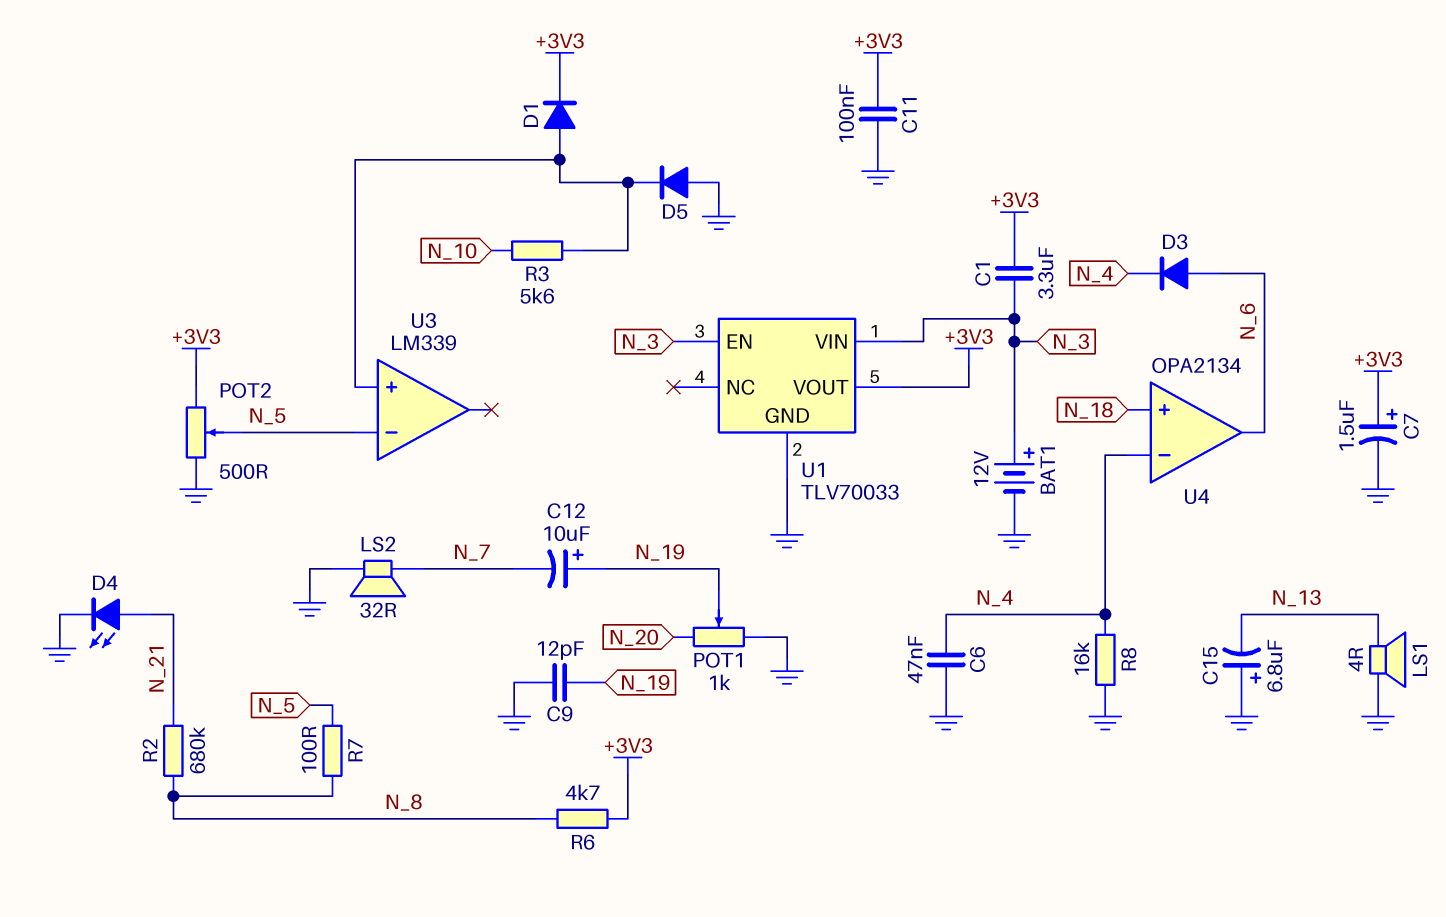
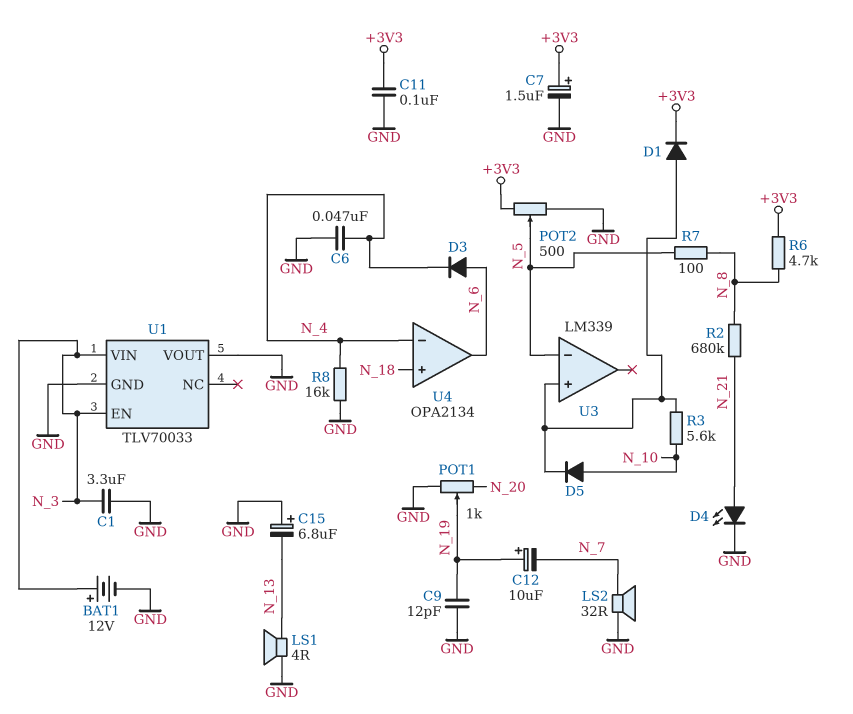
C1: 3.3uF (+3V3, N_3) -> 3.3uF (GND, N_3)
D5: diode (A GND, K U3/in+) -> diode (A N_10, K U3/in+)
U1 pin VOUT: +3V3 -> GND

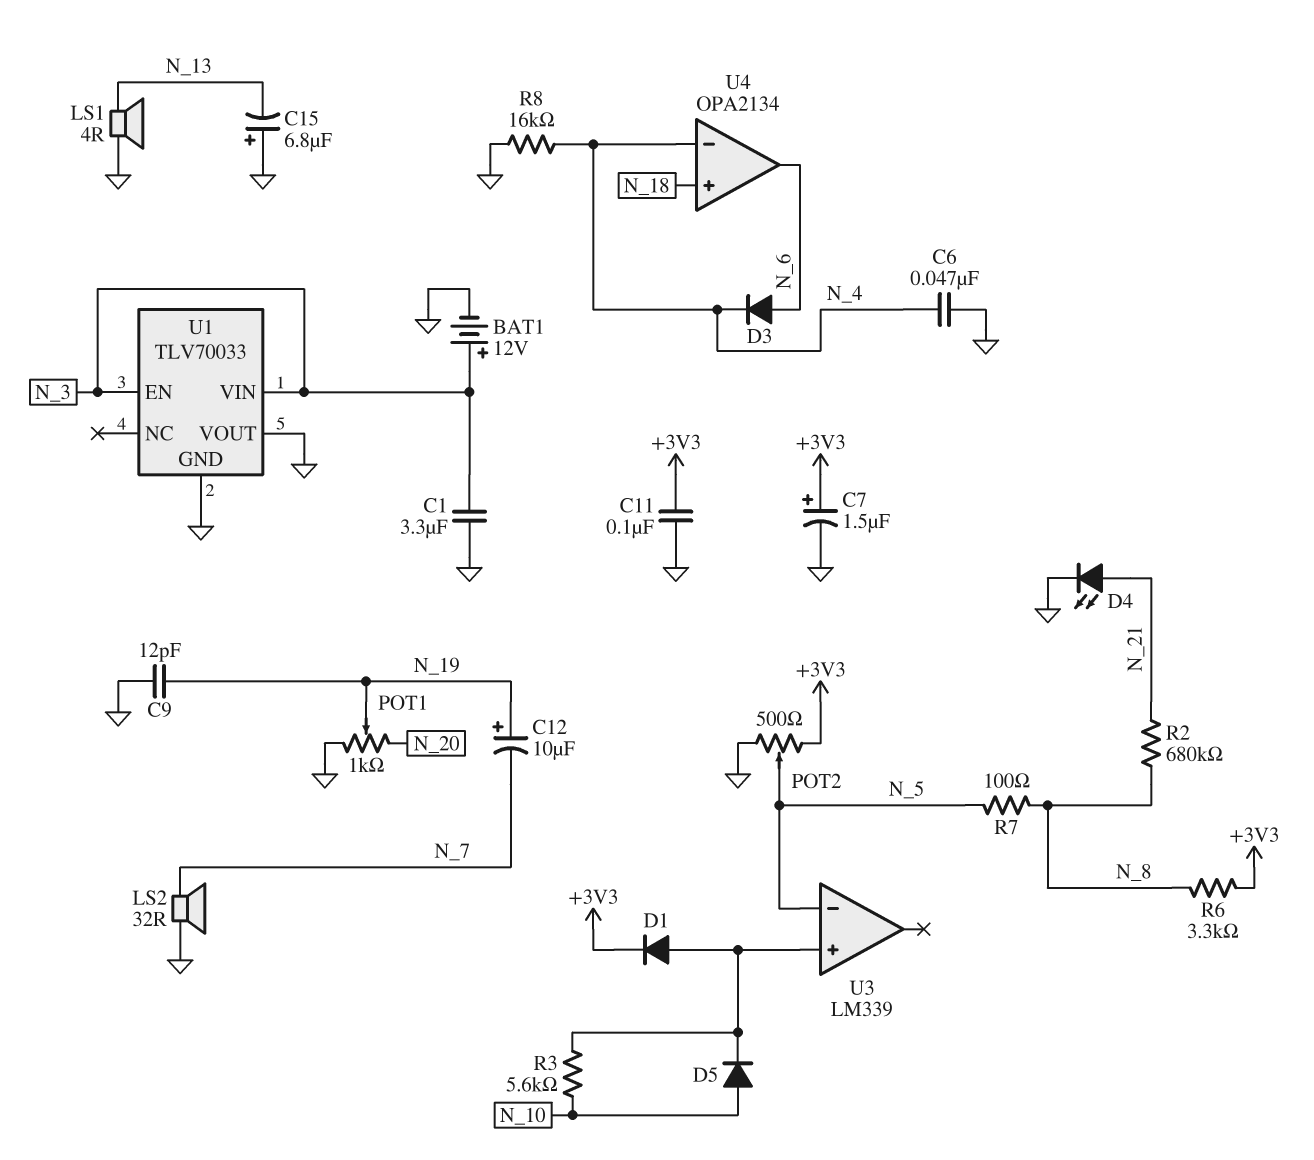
R6: 4.7k (+3V3, N_8) -> 3.3k (+3V3, N_8)

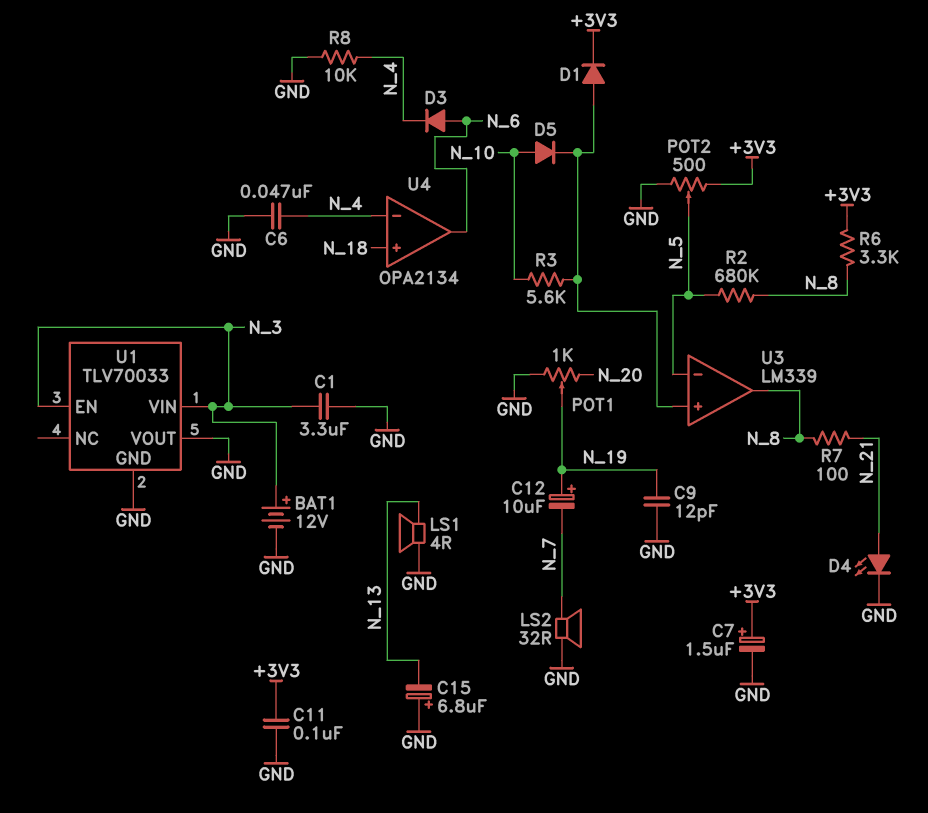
R2: 680k (N_8, N_21) -> 680k (N_5, N_8)
R7: 100 (N_5, N_8) -> 100 (N_8, N_21)
R8: 16k (GND, N_4) -> 10k (GND, N_4)
U3 pin out: none -> N_8

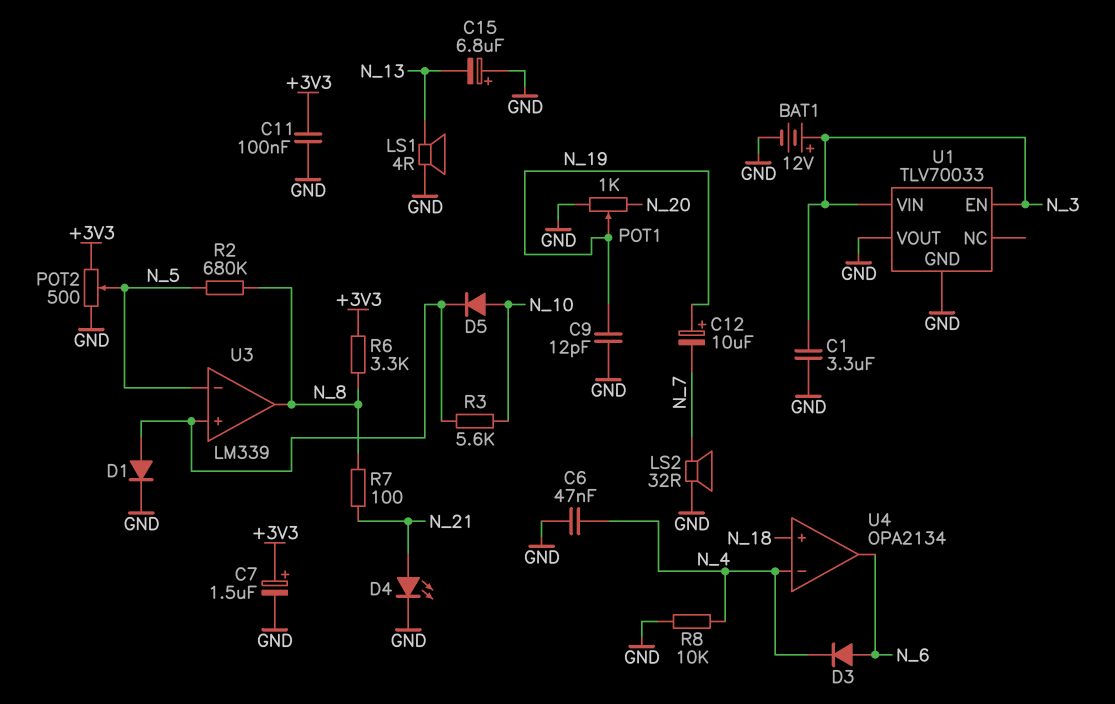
D1: diode (A U3/in+, K +3V3) -> diode (A U3/in+, K GND)

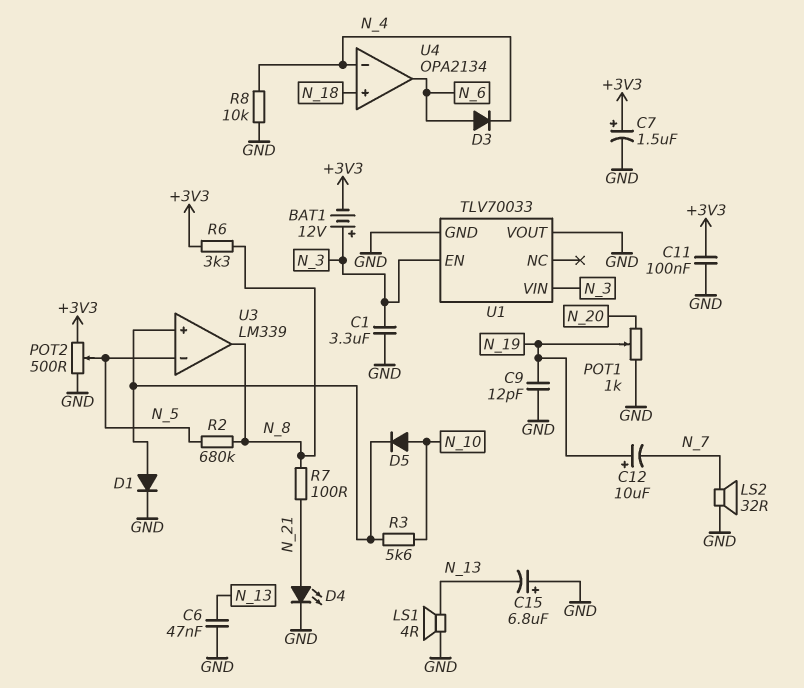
BAT1: 12V (plus N_3, minus GND) -> 12V (plus N_3, minus +3V3)
C6: 47nF (GND, N_4) -> 47nF (GND, N_13)

